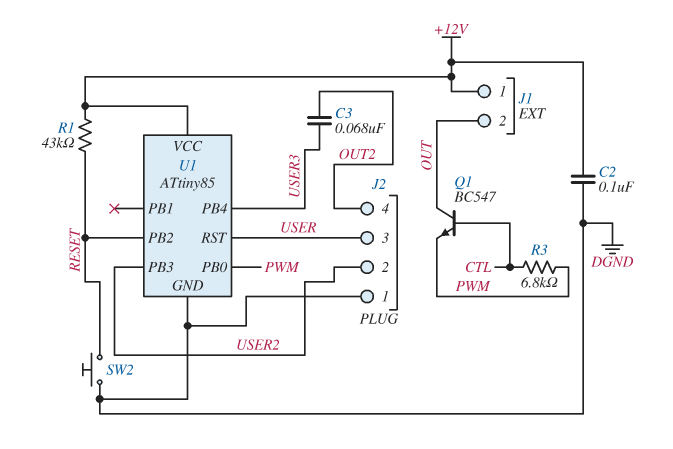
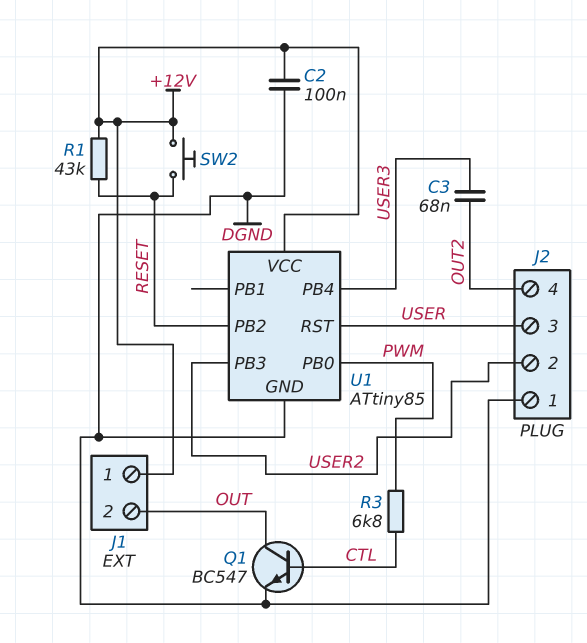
Q1: NPN BC547 (B CTL, C OUT, E PWM) -> NPN BC547 (B CTL, C OUT, E DGND)
SW2: button (DGND, RESET) -> button (+12V, RESET)

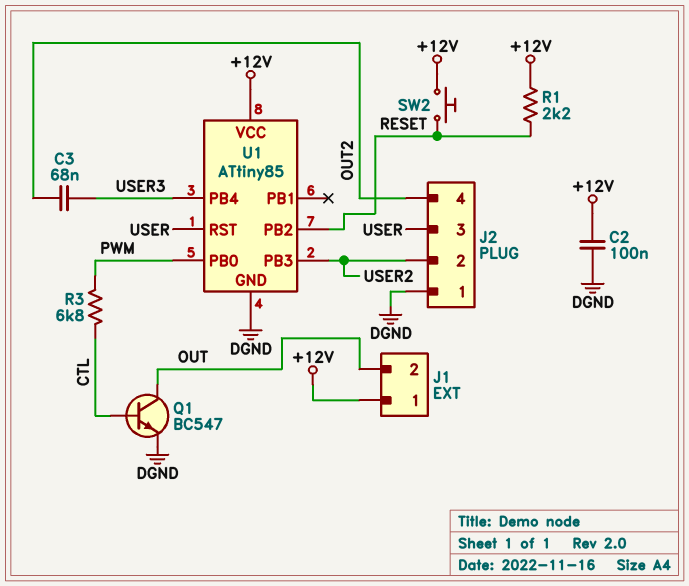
R1: 43k (+12V, RESET) -> 2.2k (+12V, RESET)

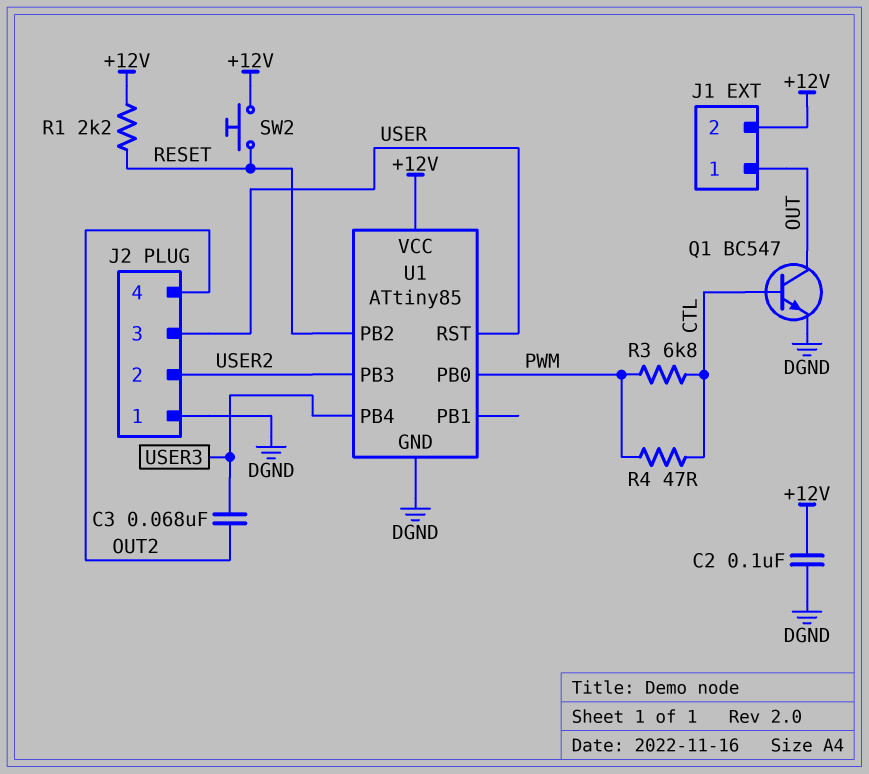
J1 pin 1: +12V -> OUT
J1 pin 2: OUT -> +12V
R4: none -> 47 (CTL, PWM)

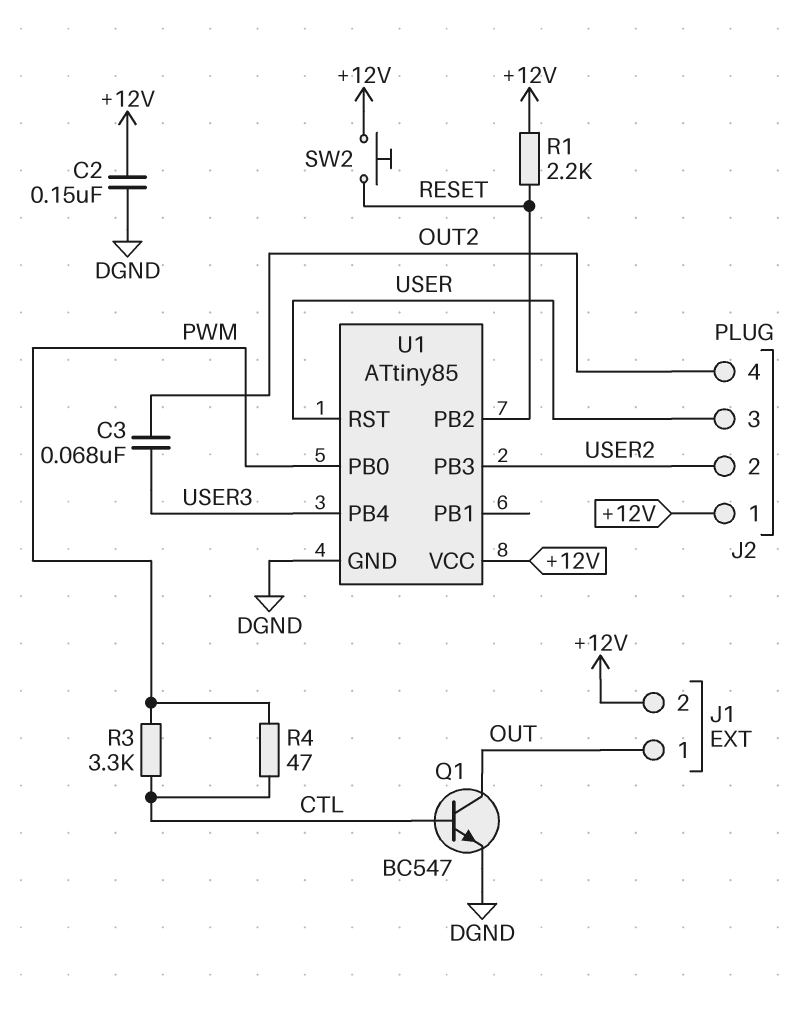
C2: 100nF (+12V, DGND) -> 150nF (+12V, DGND)
J2 pin 1: DGND -> +12V
R3: 6.8k (CTL, PWM) -> 3.3k (CTL, PWM)

